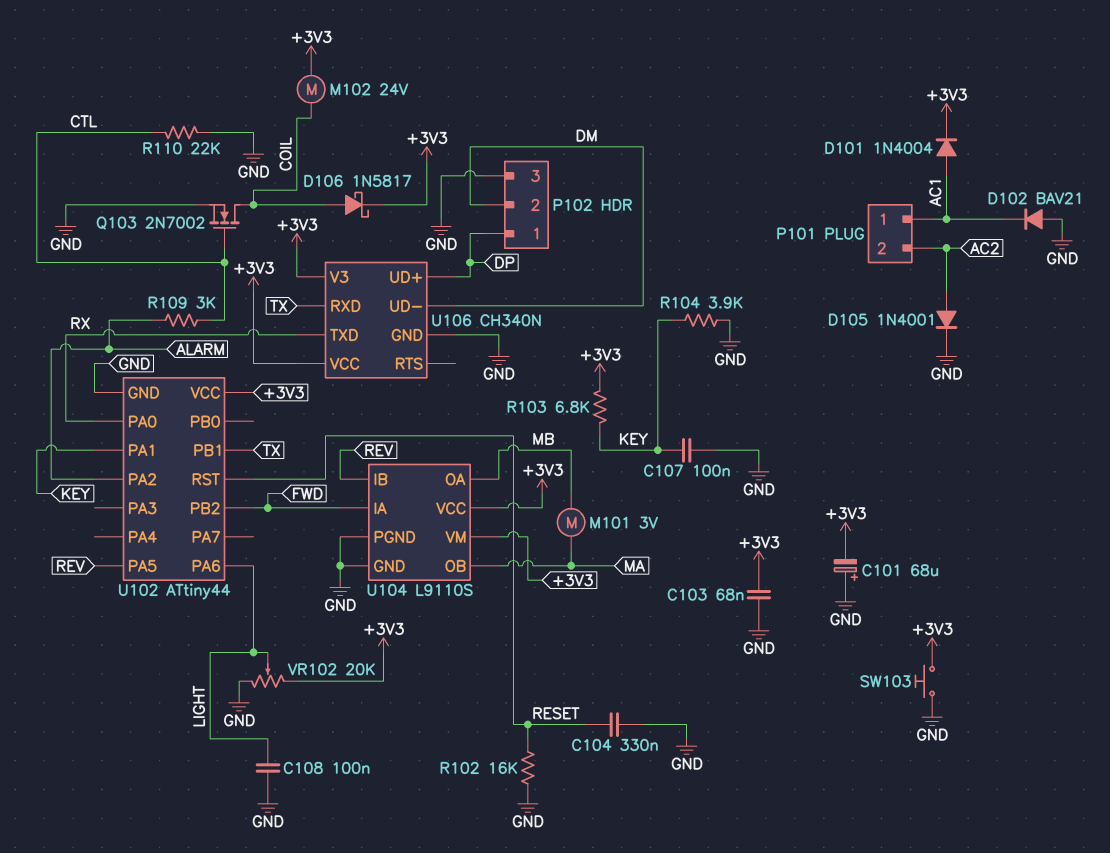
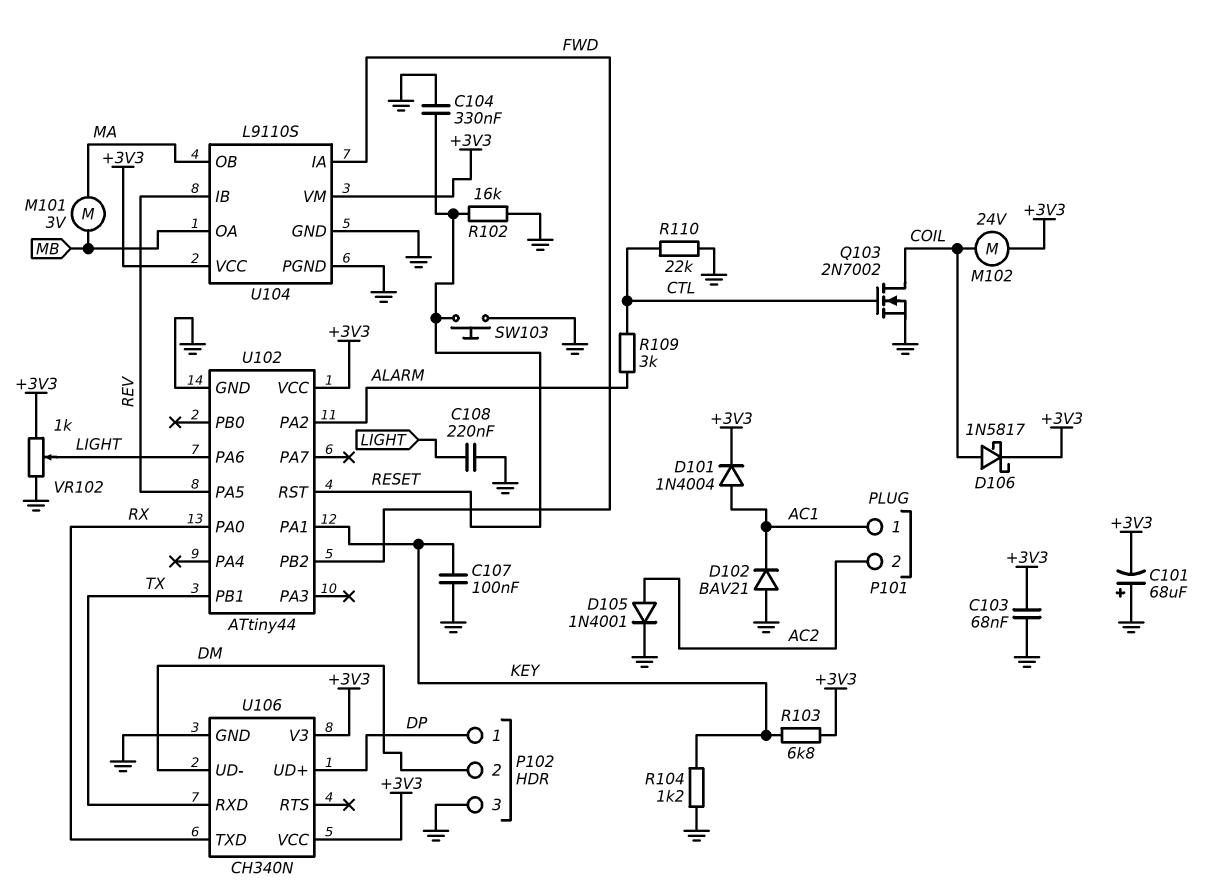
C108: 100nF (GND, LIGHT) -> 220nF (GND, LIGHT)
R104: 3.9k (GND, KEY) -> 1.2k (GND, KEY)
SW103: button (+3V3, GND) -> button (GND, RESET)
VR102: 20k (+3V3, GND, wiper LIGHT) -> 1k (+3V3, GND, wiper LIGHT)

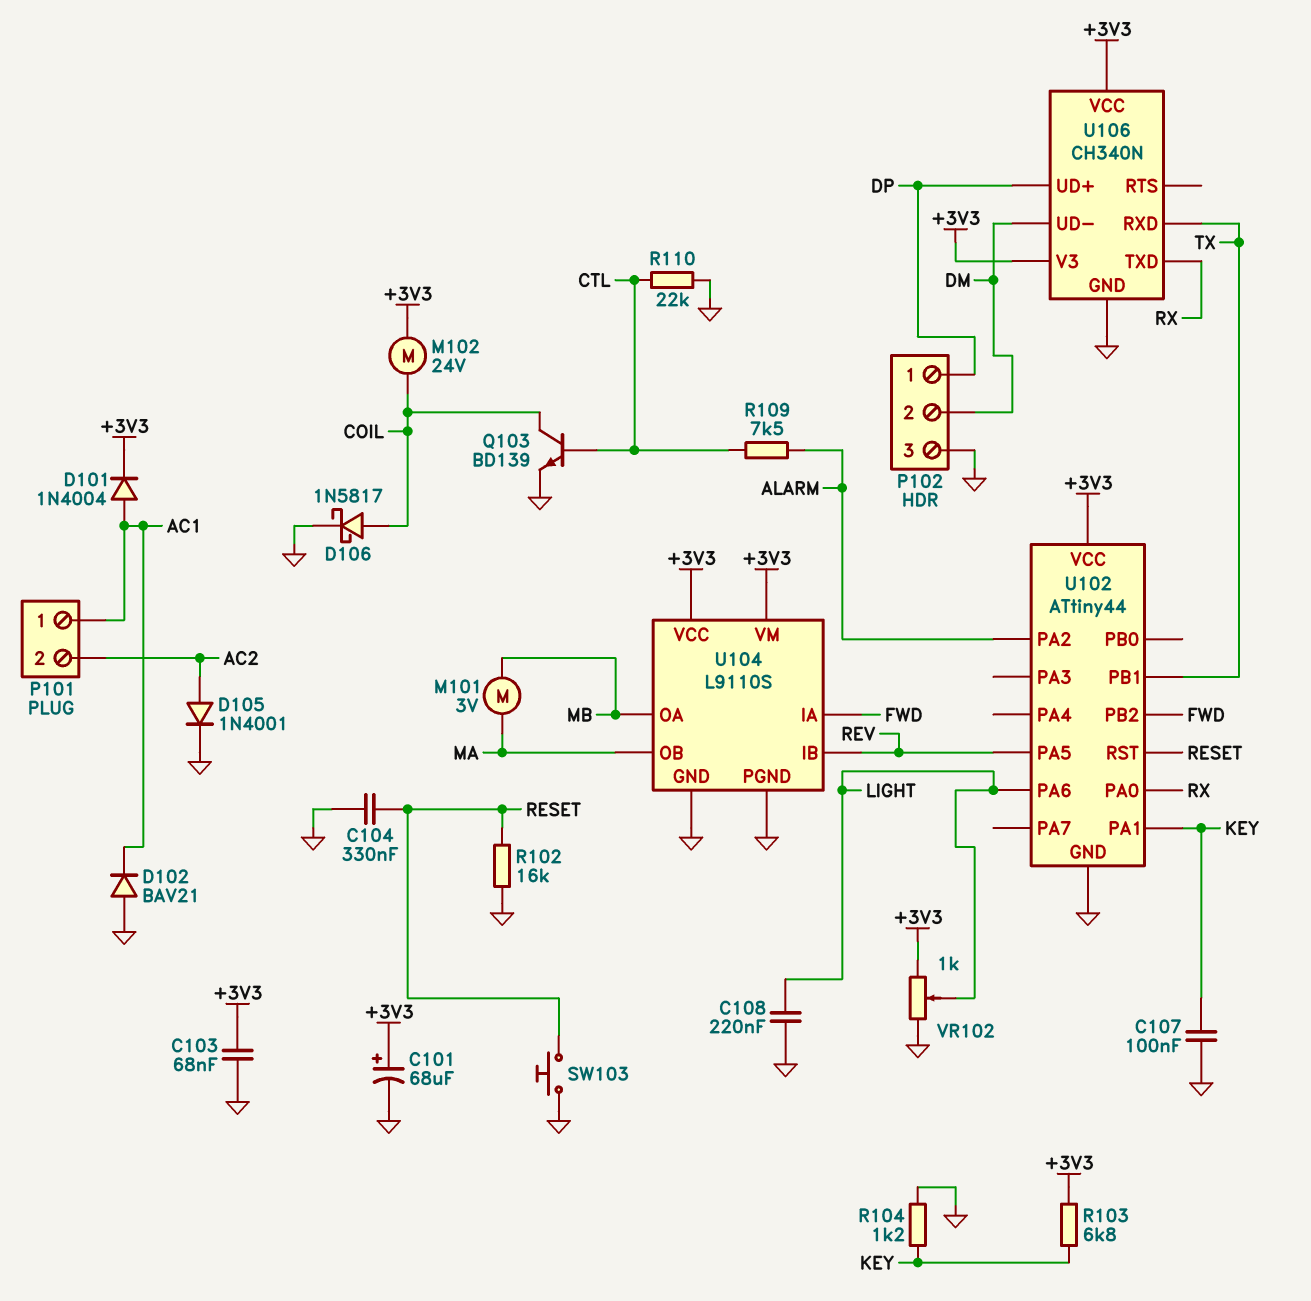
C101: 68uF (plus GND, minus +3V3) -> 68uF (plus +3V3, minus GND)
D106: schottky 1N5817 (A COIL, K +3V3) -> schottky 1N5817 (A COIL, K GND)
Q103: NMOS 2N7002 (G CTL, D COIL, S GND) -> NPN BD139 (B CTL, C COIL, E GND)
R109: 3k (ALARM, CTL) -> 7.5k (ALARM, CTL)

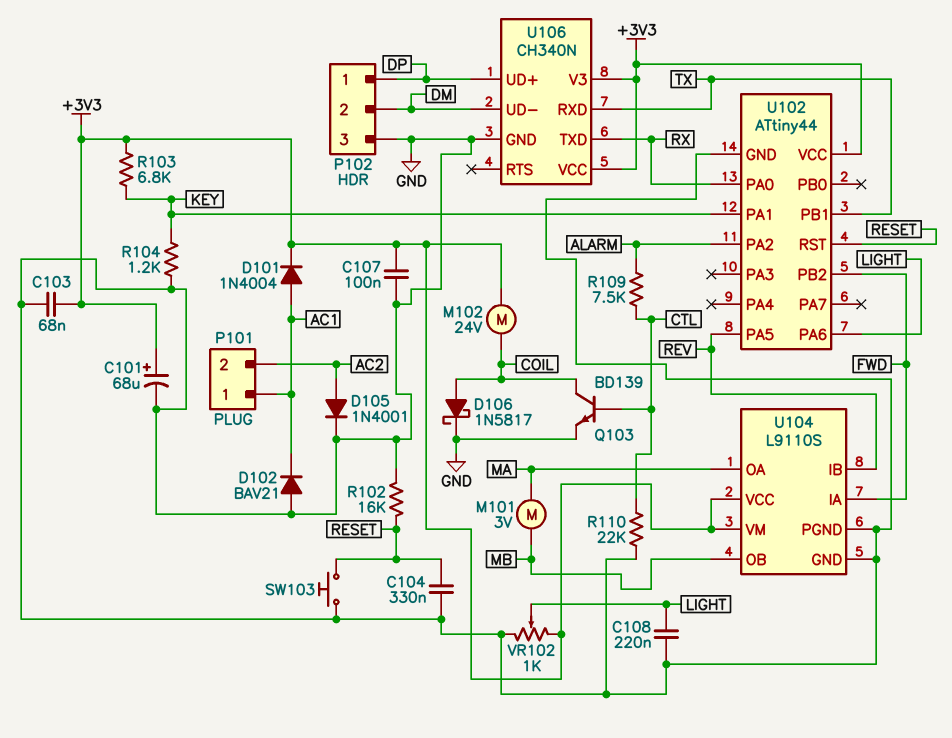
C107: 100nF (GND, KEY) -> 100nF (+3V3, GND)
U104 pin OA: MB -> MA
U104 pin OB: MA -> MB

